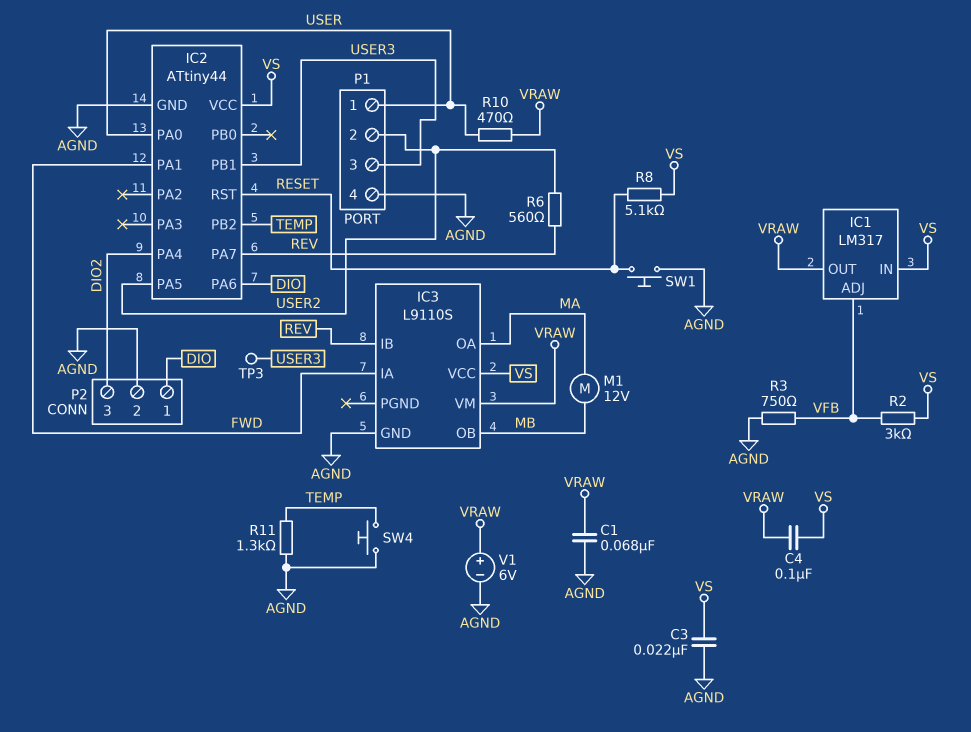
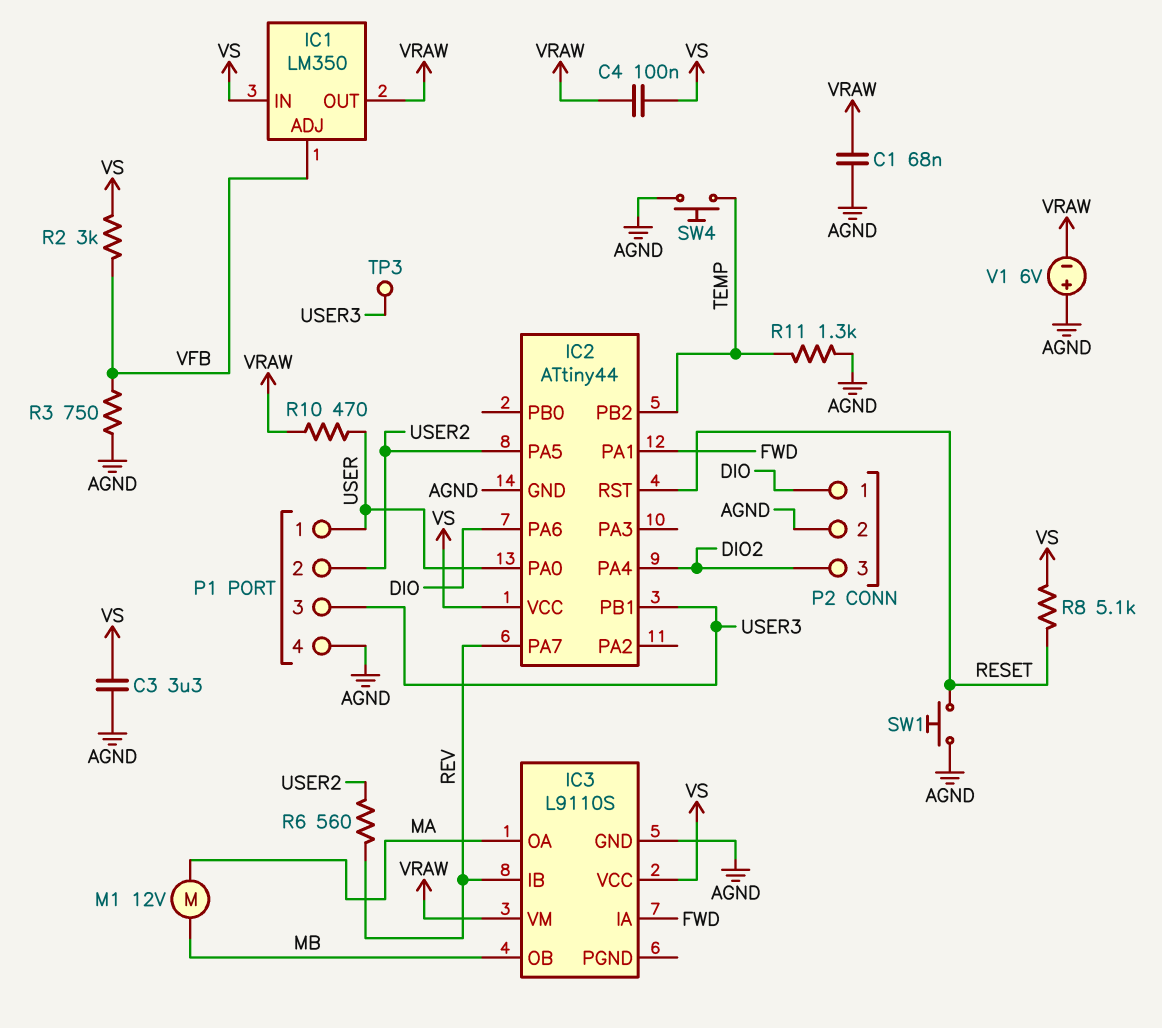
C3: 22nF (AGND, VS) -> 3.3uF (AGND, VS)
IC1: LM317 -> LM350
V1: 6V (plus VRAW, minus AGND) -> 6V (plus AGND, minus VRAW)

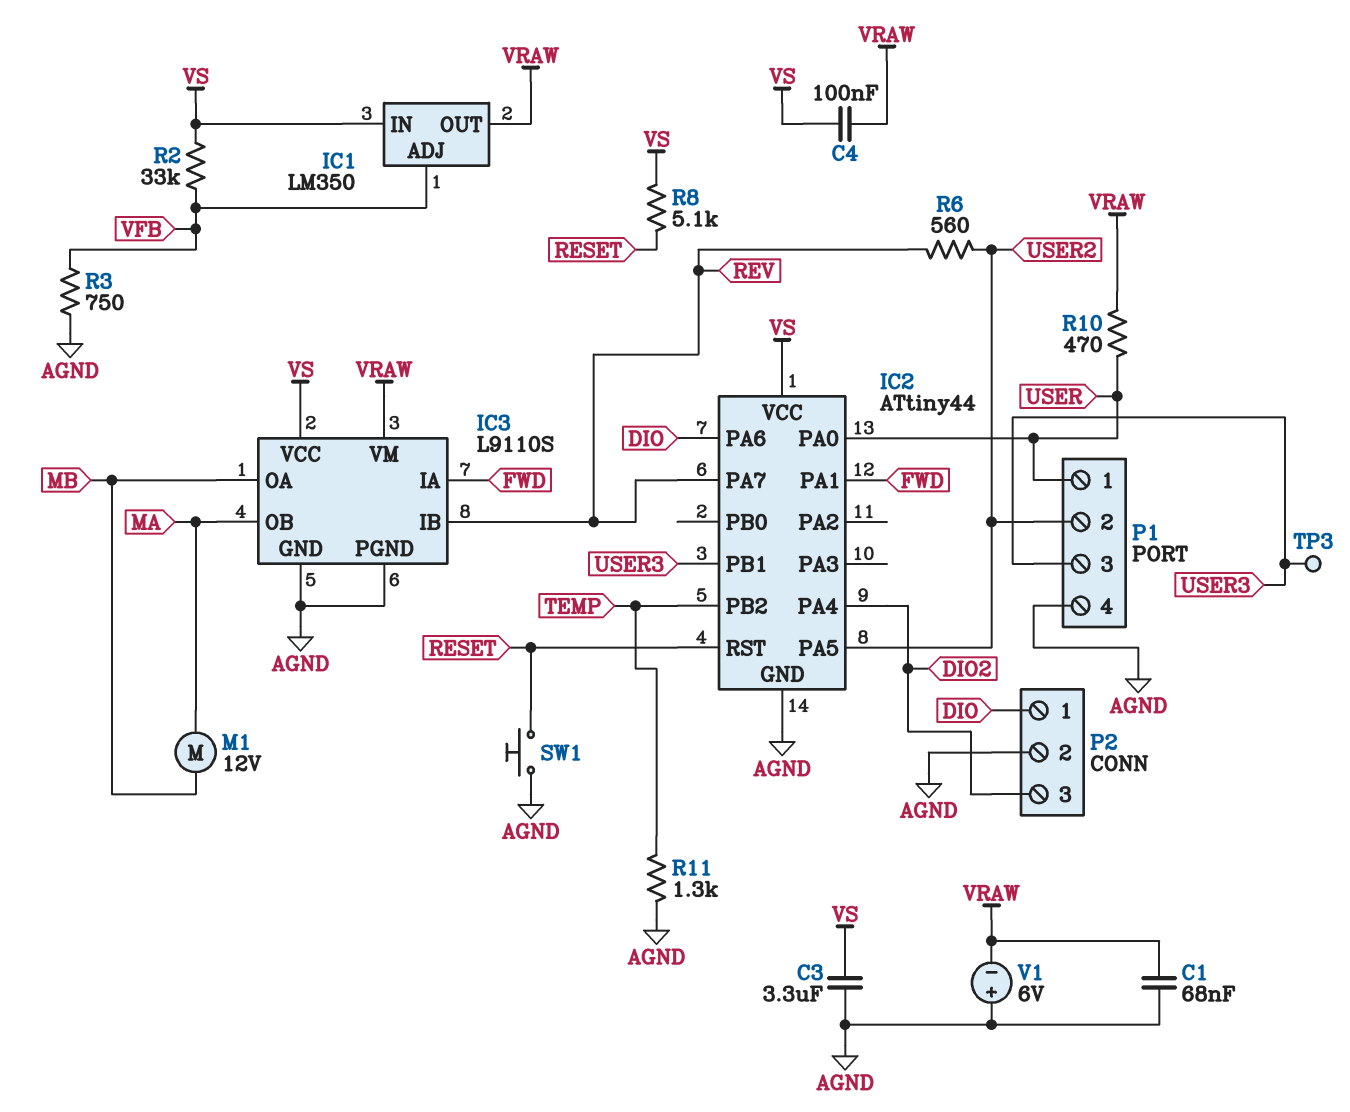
IC3 pin OA: MA -> MB
IC3 pin OB: MB -> MA
IC3 pin PGND: none -> AGND
R2: 3k (VFB, VS) -> 33k (VFB, VS)
SW4: button (AGND, TEMP) -> none

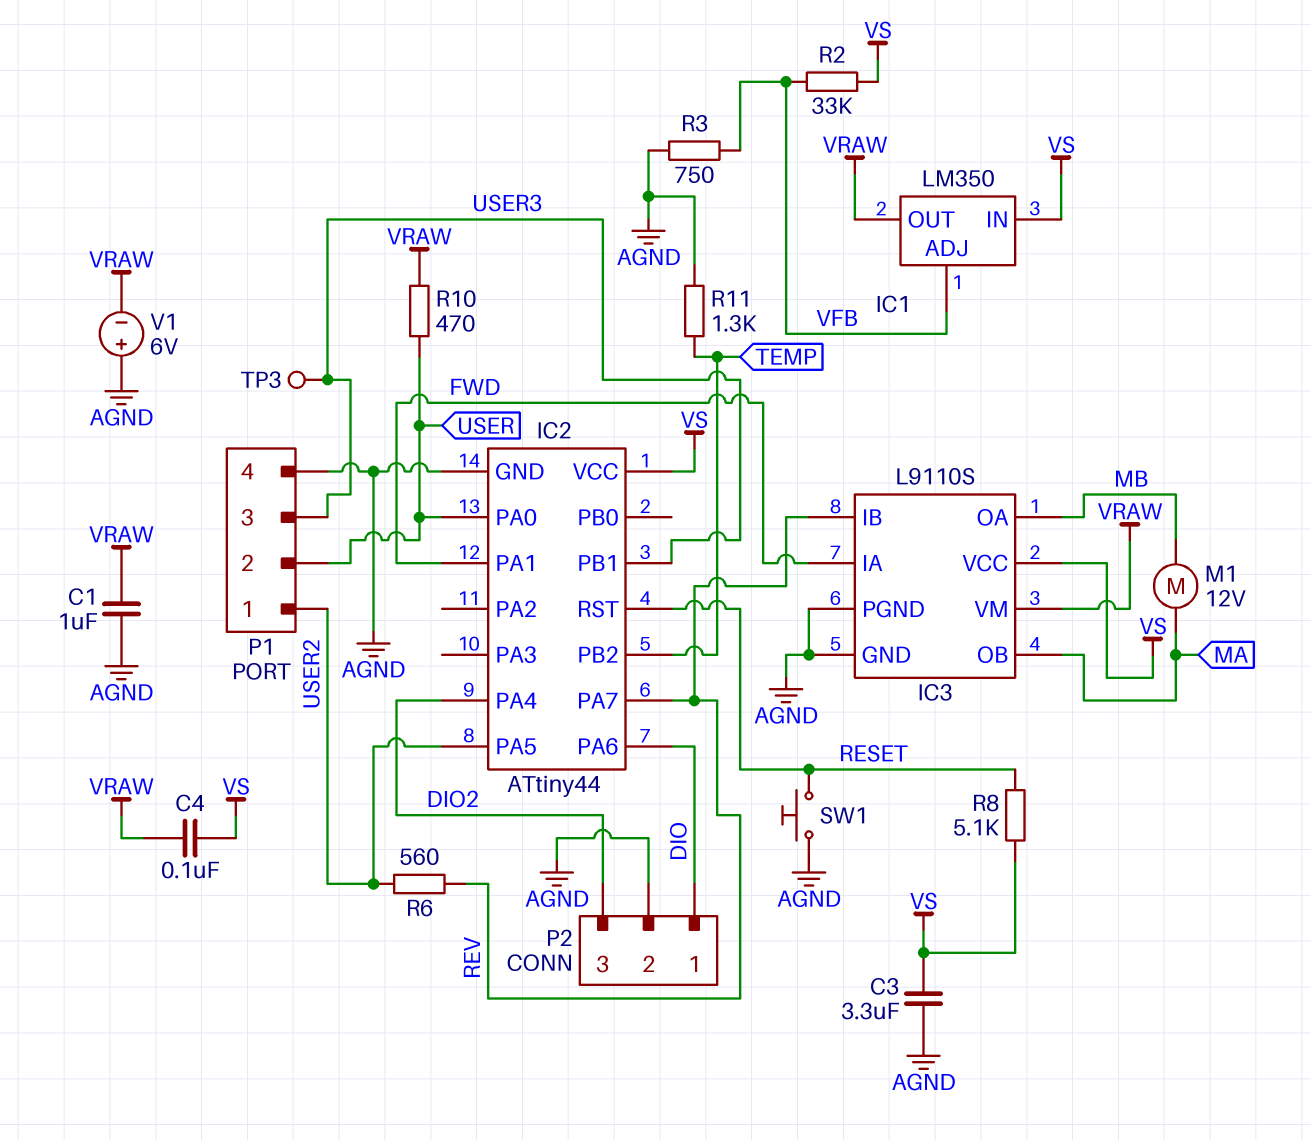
C1: 68nF (AGND, VRAW) -> 1uF (AGND, VRAW)
P1 pin 1: USER -> USER2
P1 pin 2: USER2 -> USER

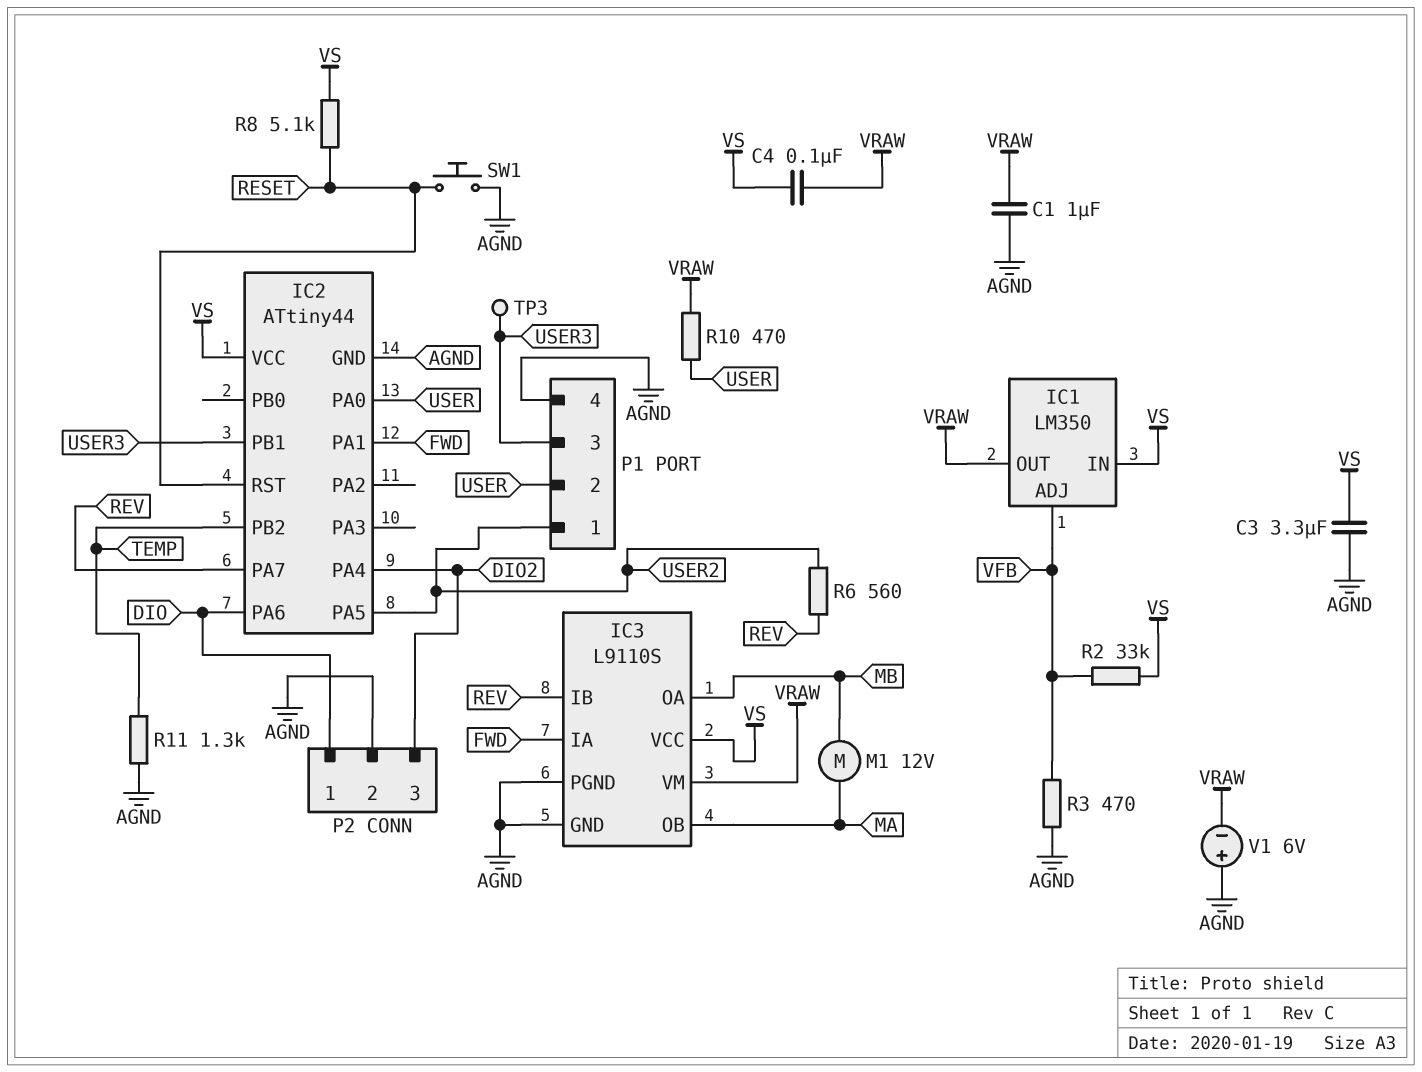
R3: 750 (AGND, VFB) -> 470 (AGND, VFB)

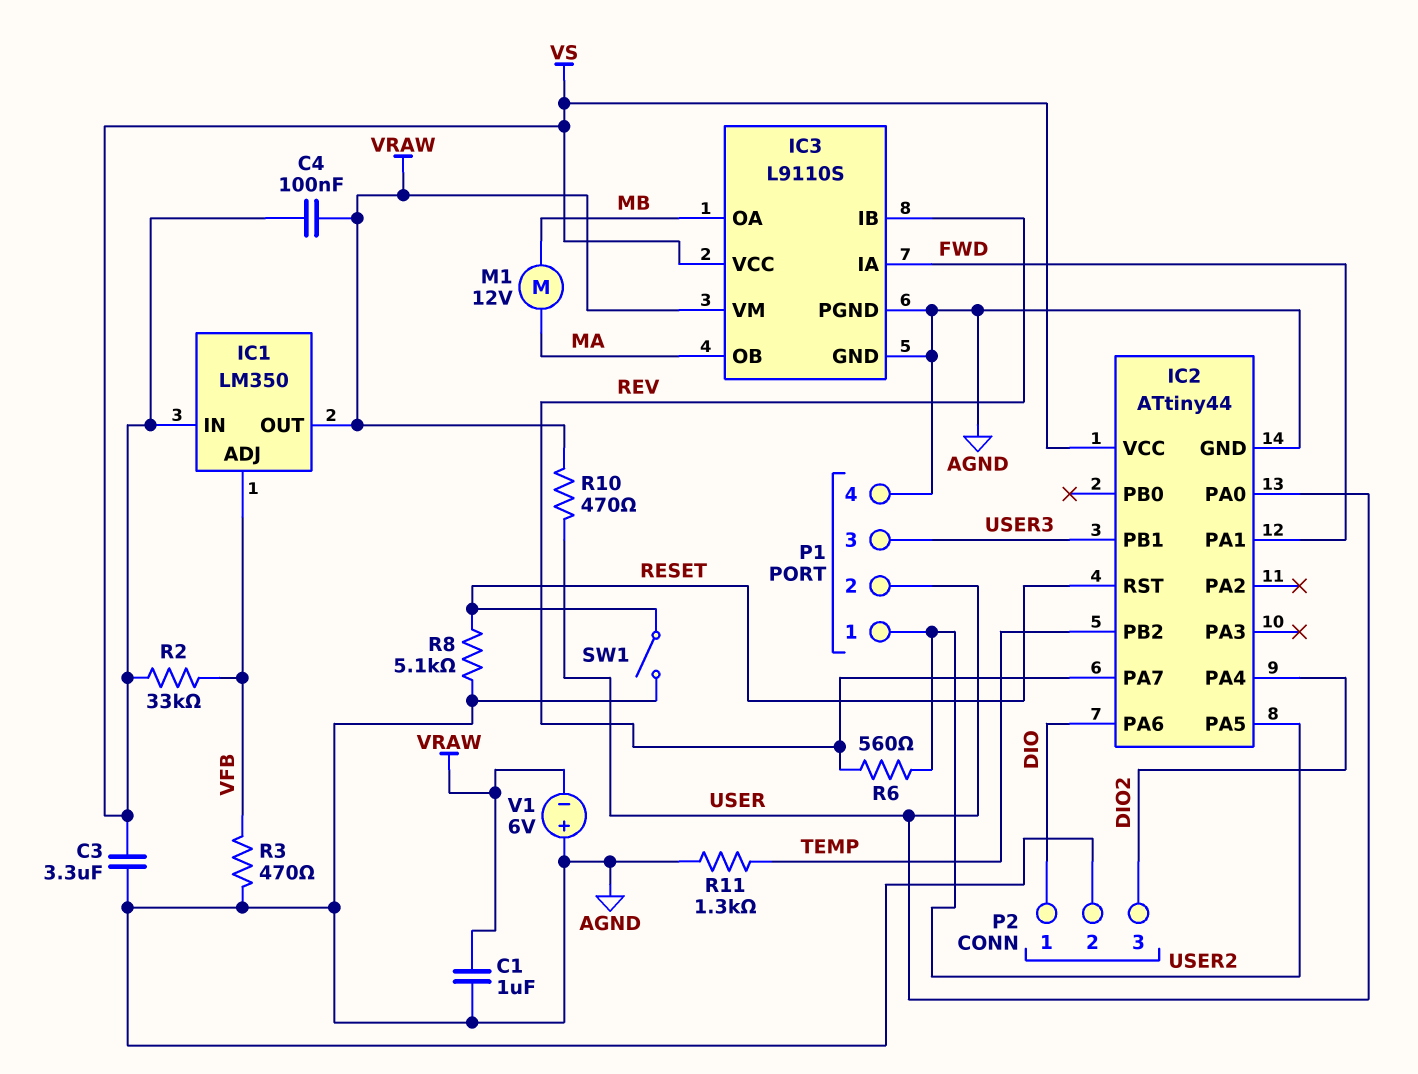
R8: 5.1k (RESET, VS) -> 5.1k (AGND, RESET)
SW1: button (AGND, RESET) -> switch (AGND, RESET)
TP3: test point (USER3) -> none

